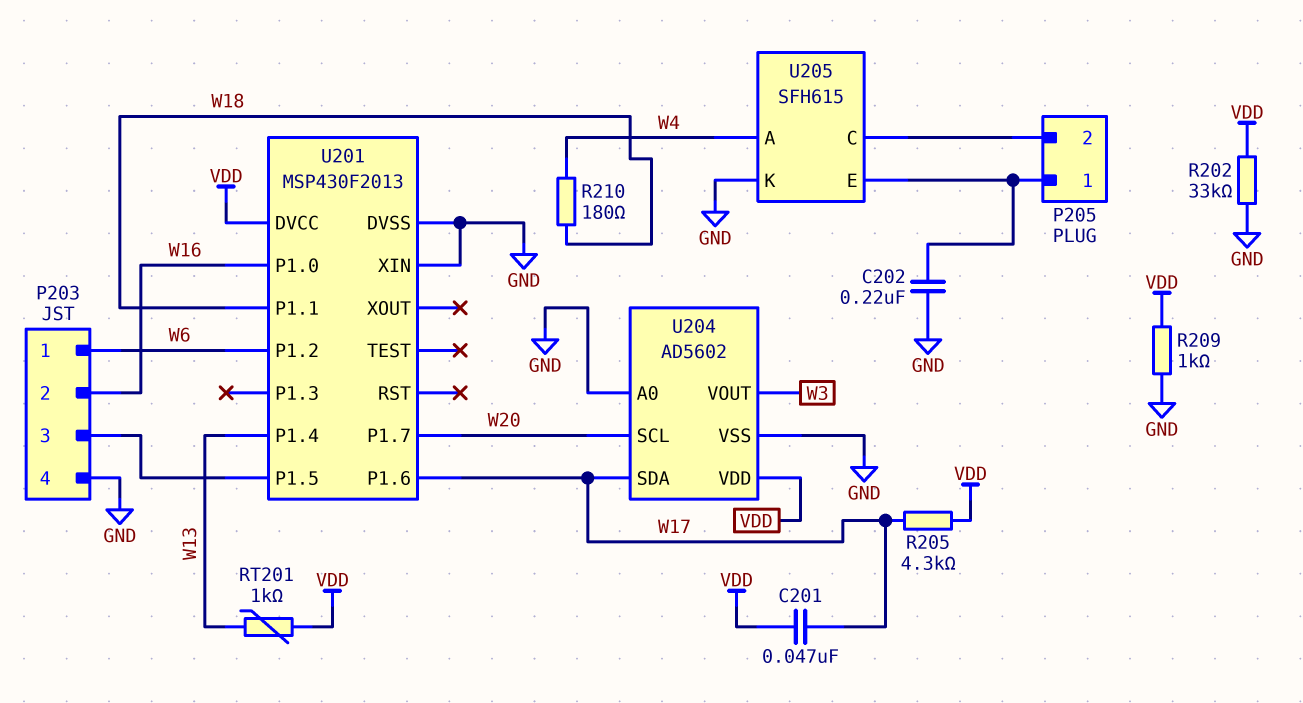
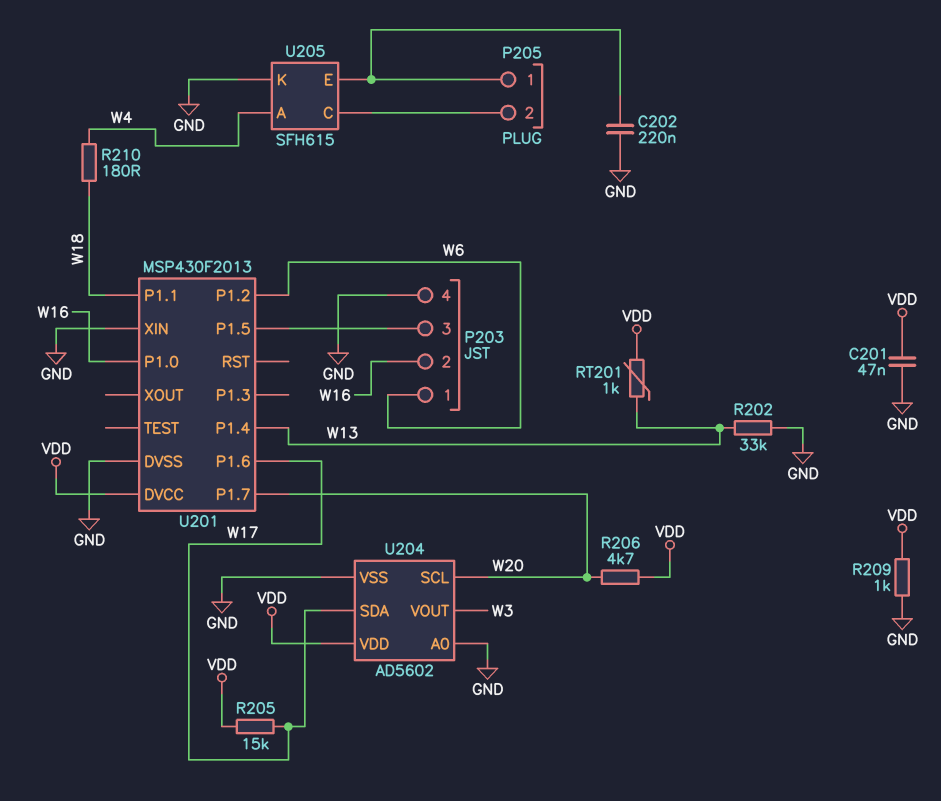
C201: 47nF (VDD, W17) -> 47nF (GND, VDD)
R202: 33k (GND, VDD) -> 33k (GND, W13)
R205: 4.3k (VDD, W17) -> 15k (VDD, W17)
R206: none -> 4.7k (VDD, W20)

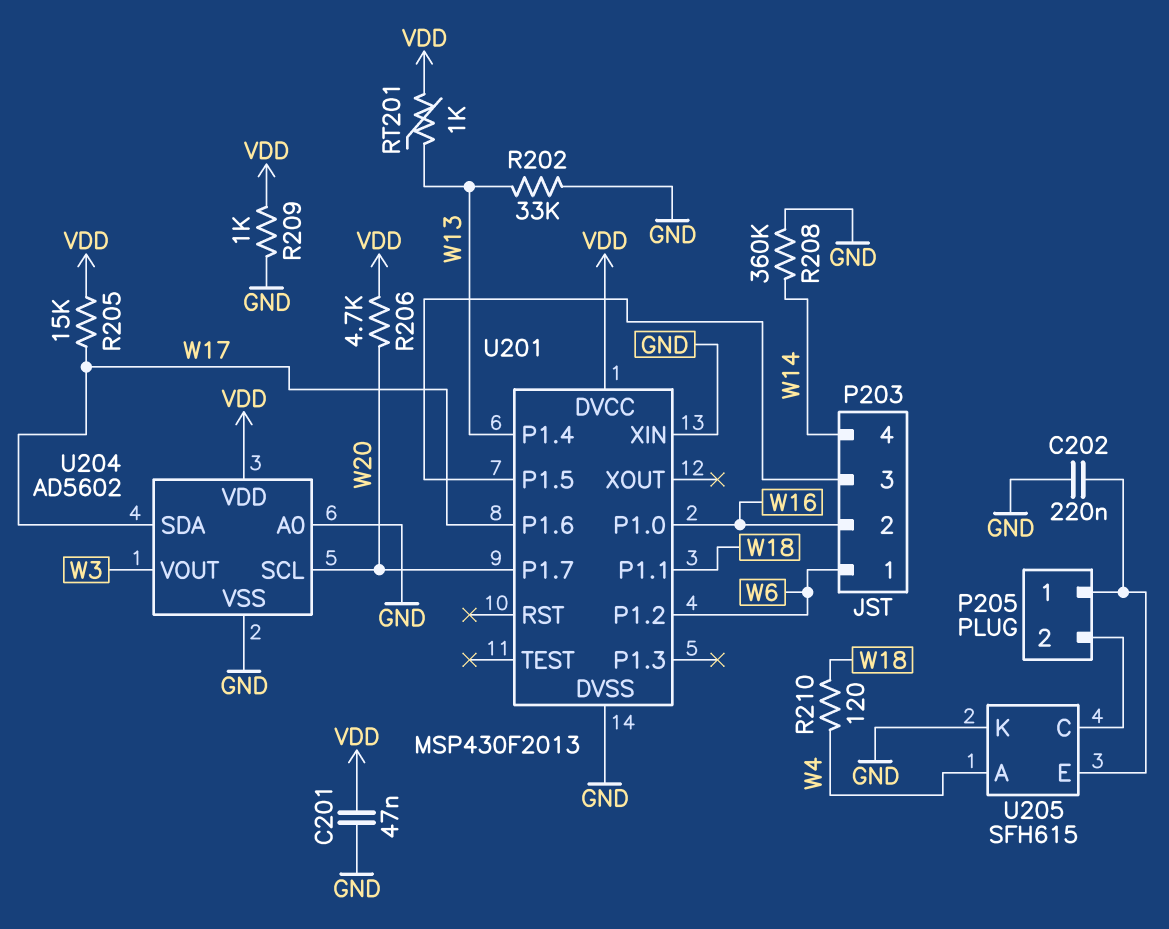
P203 pin 4: GND -> W14
R208: none -> 360k (GND, W14)
R210: 180 (W4, W18) -> 120 (W4, W18)

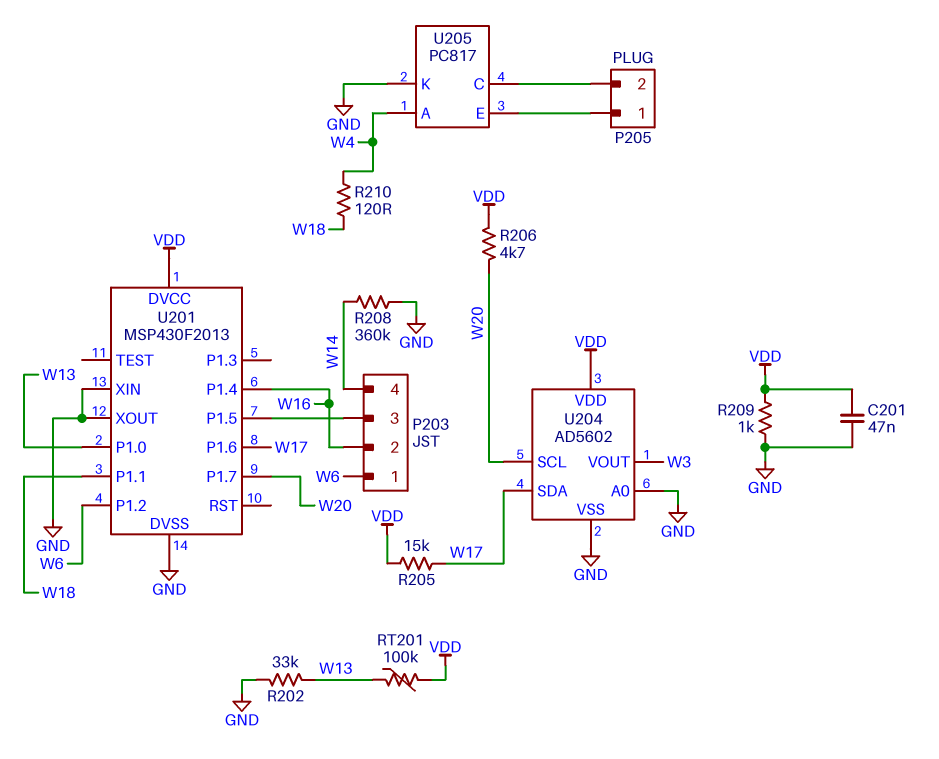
C202: 220nF (GND, P205/1) -> none
RT201: 1k (VDD, W13) -> 100k (VDD, W13)
U201 pin P1.0: W16 -> W13
U201 pin P1.4: W13 -> W16
U201 pin XOUT: none -> GND
U205: SFH615 -> PC817

